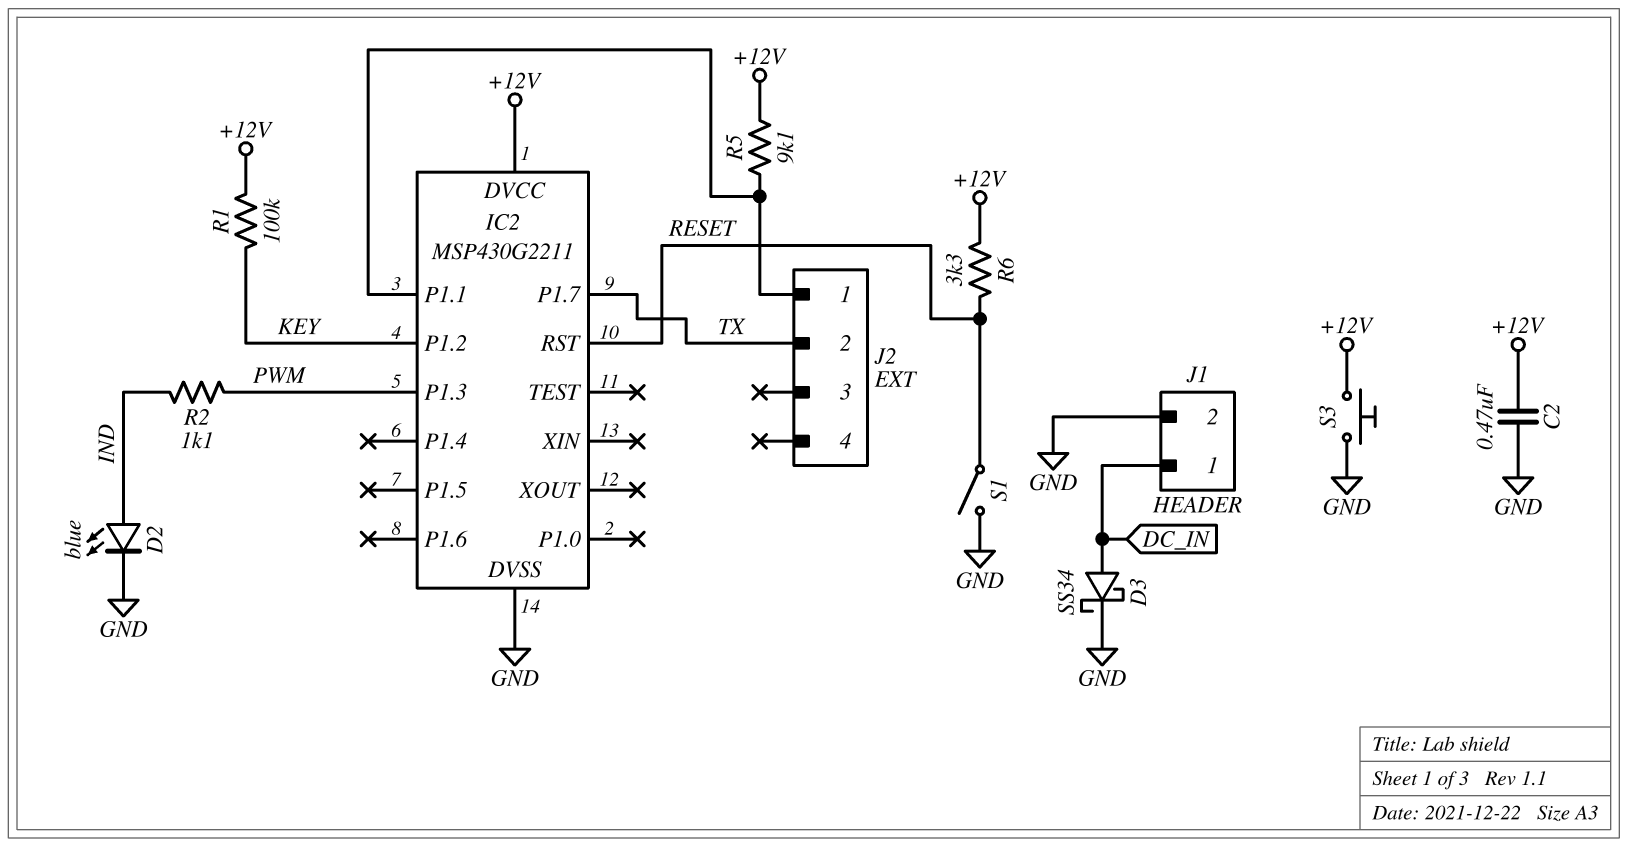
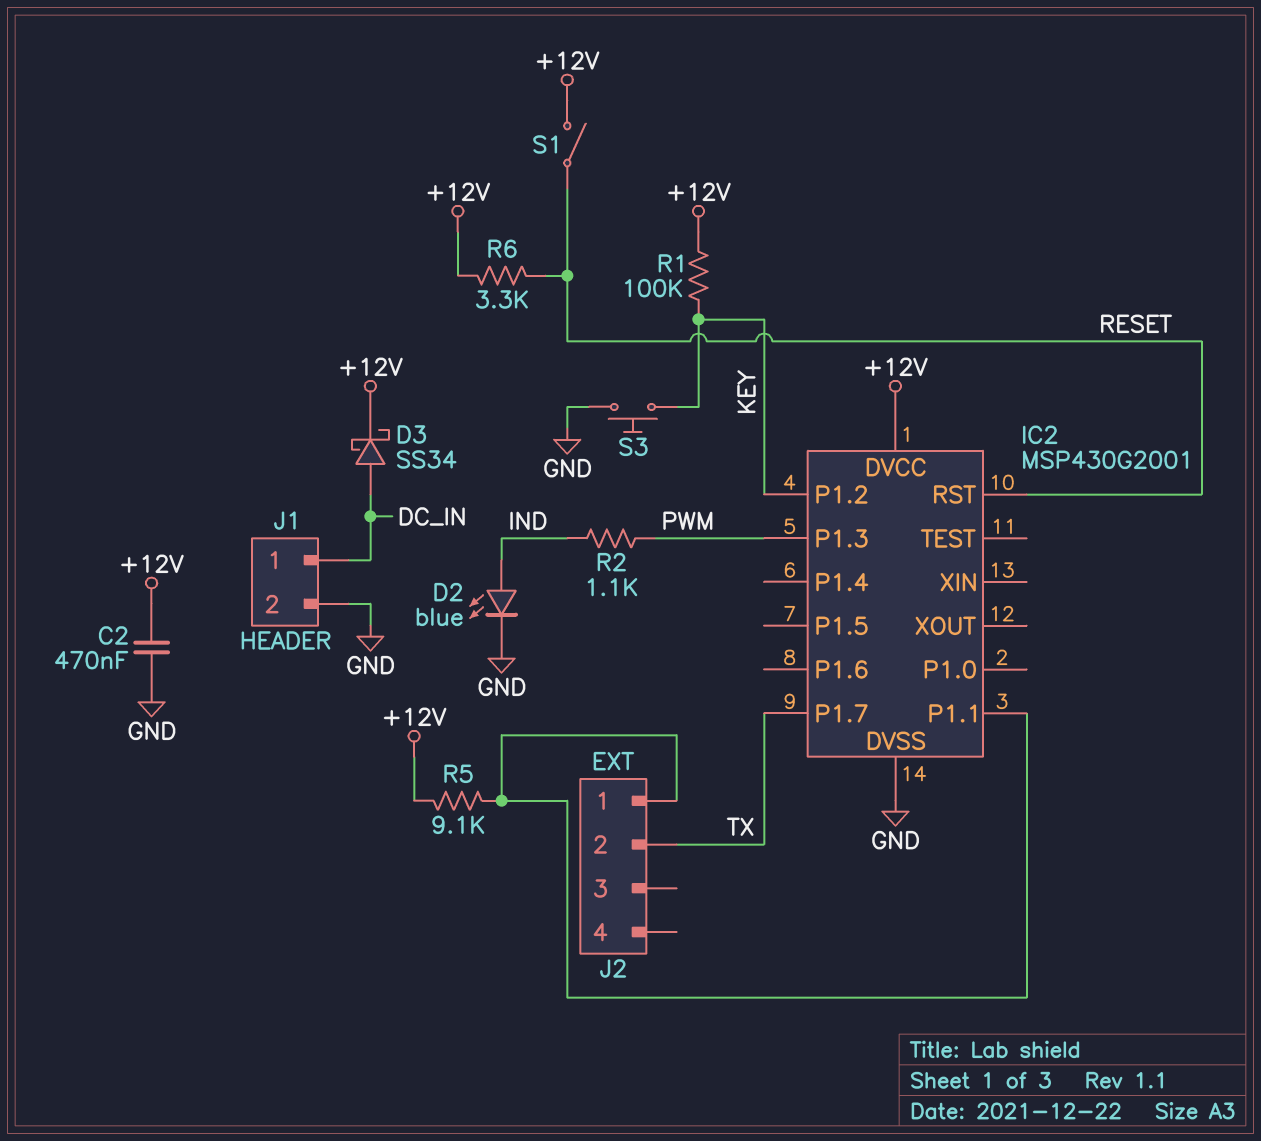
D3: schottky SS34 (A DC_IN, K GND) -> schottky SS34 (A DC_IN, K +12V)
IC2: MSP430G2211 -> MSP430G2001
S1: switch (GND, RESET) -> switch (+12V, RESET)
S3: button (+12V, GND) -> button (GND, KEY)

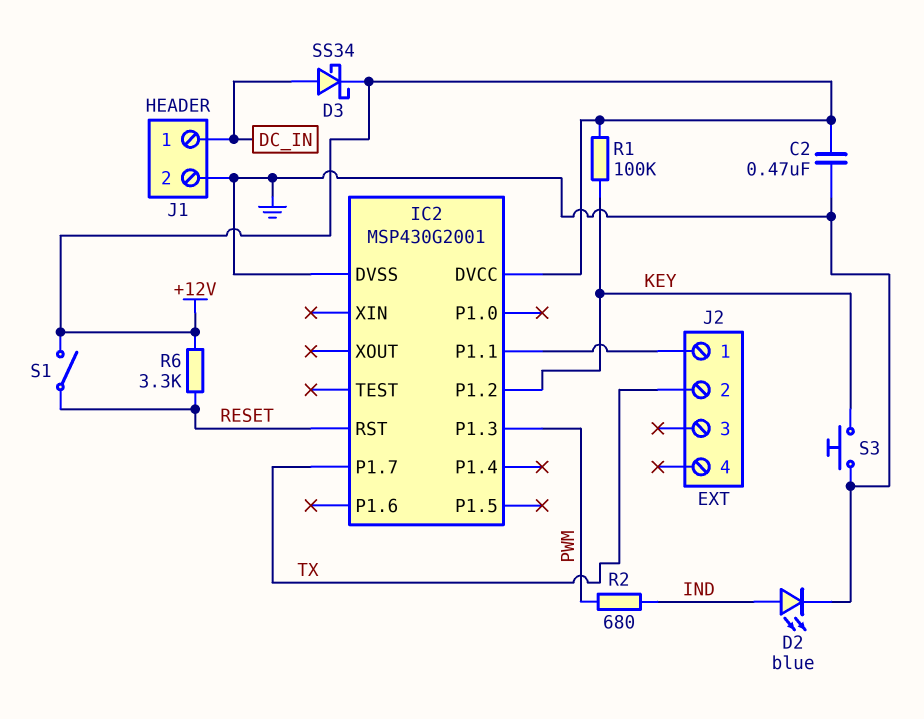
R2: 1.1k (IND, PWM) -> 680 (IND, PWM)
R5: 9.1k (+12V, IC2/P1.1) -> none

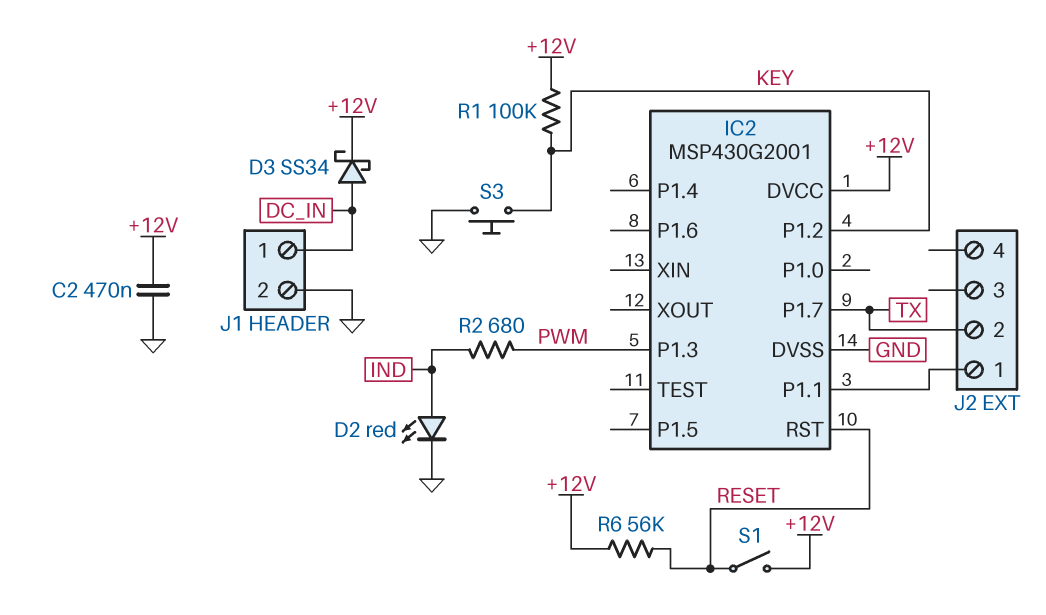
D2: LED blue (A IND, K GND) -> LED red (A IND, K GND)
R6: 3.3k (+12V, RESET) -> 56k (+12V, RESET)

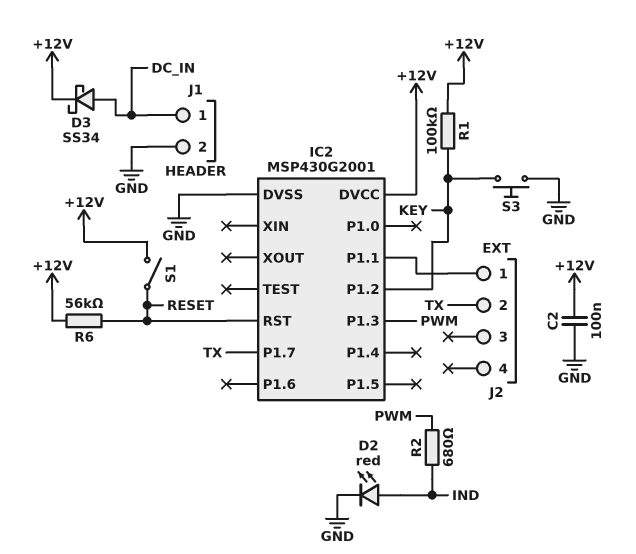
C2: 470nF (+12V, GND) -> 100nF (+12V, GND)

